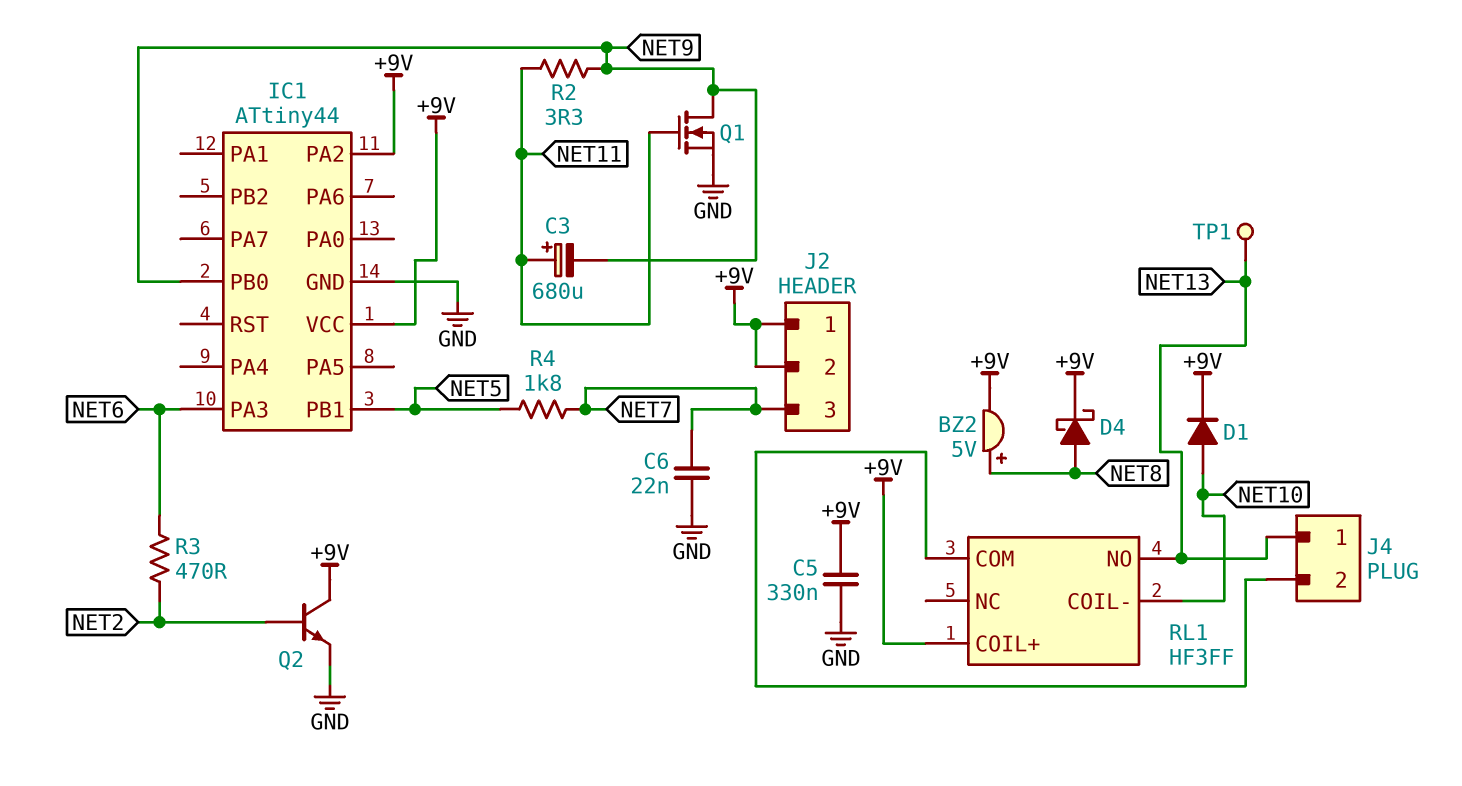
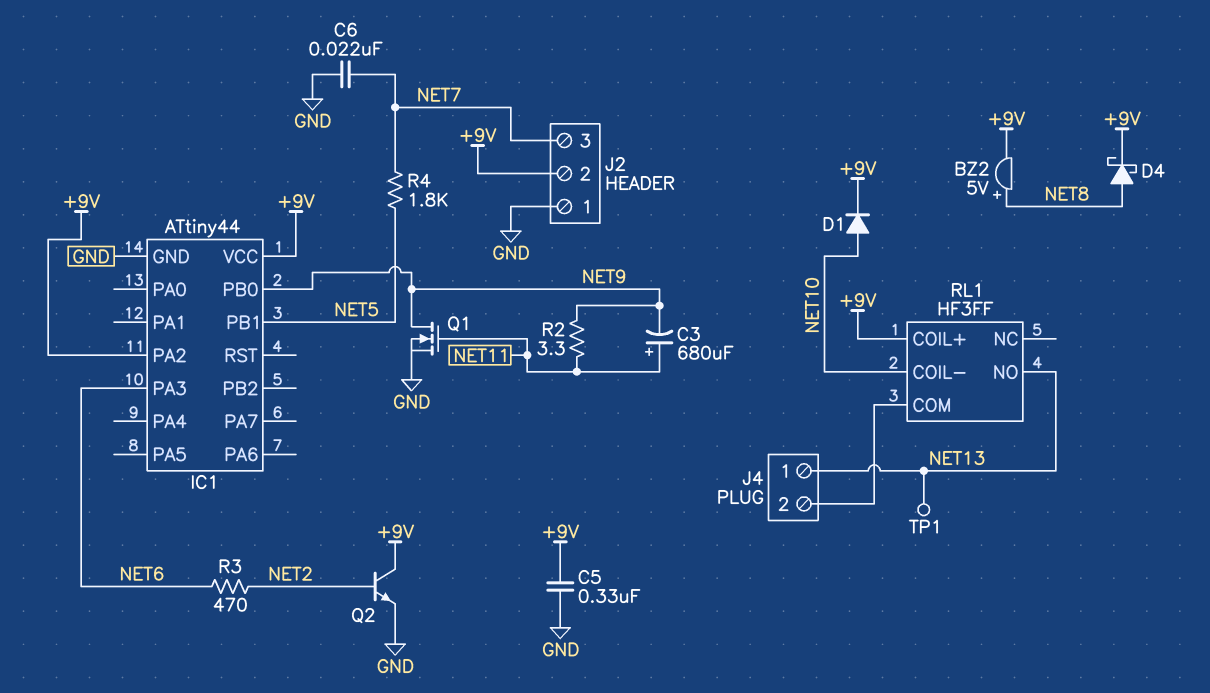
J2 pin 1: +9V -> GND

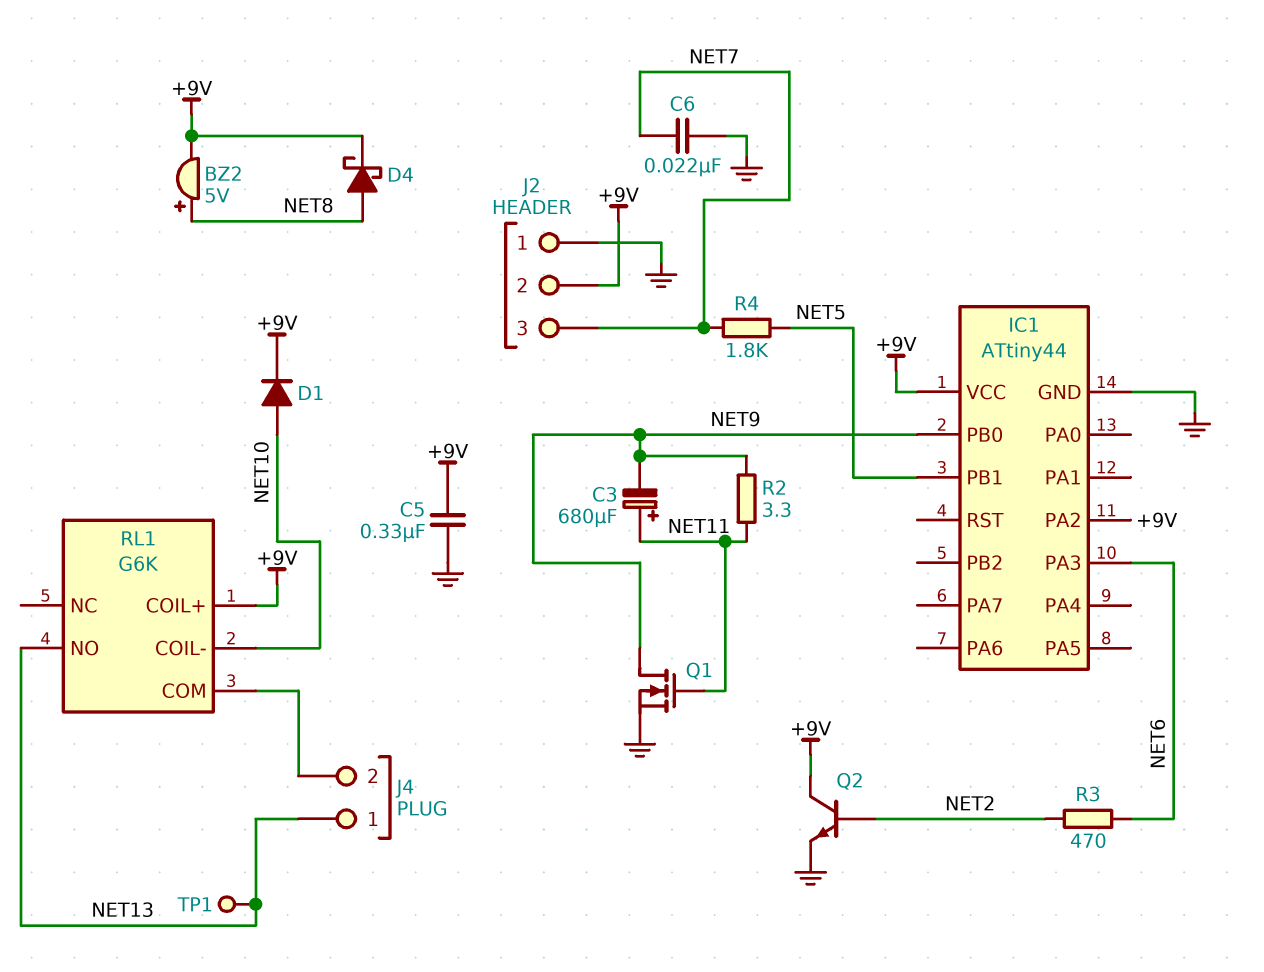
RL1: HF3FF -> G6K

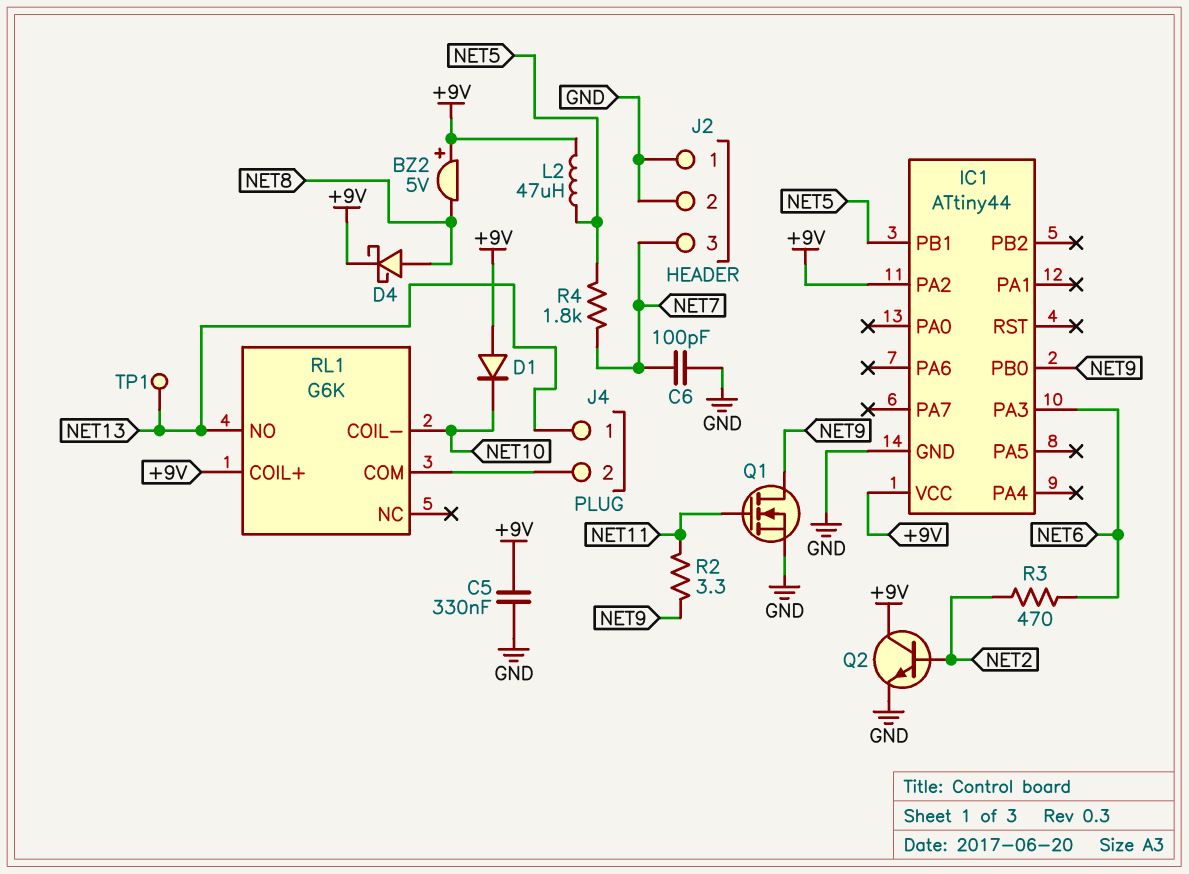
BZ2: buzzer 5V (plus NET8, minus +9V) -> buzzer 5V (plus +9V, minus NET8)
C3: 680uF (plus NET11, minus NET9) -> none
C6: 22nF (GND, NET7) -> 100pF (GND, NET7)
D1: diode (A NET10, K +9V) -> diode (A +9V, K NET10)
J2 pin 2: +9V -> GND
L2: none -> 47uH (+9V, NET5)

